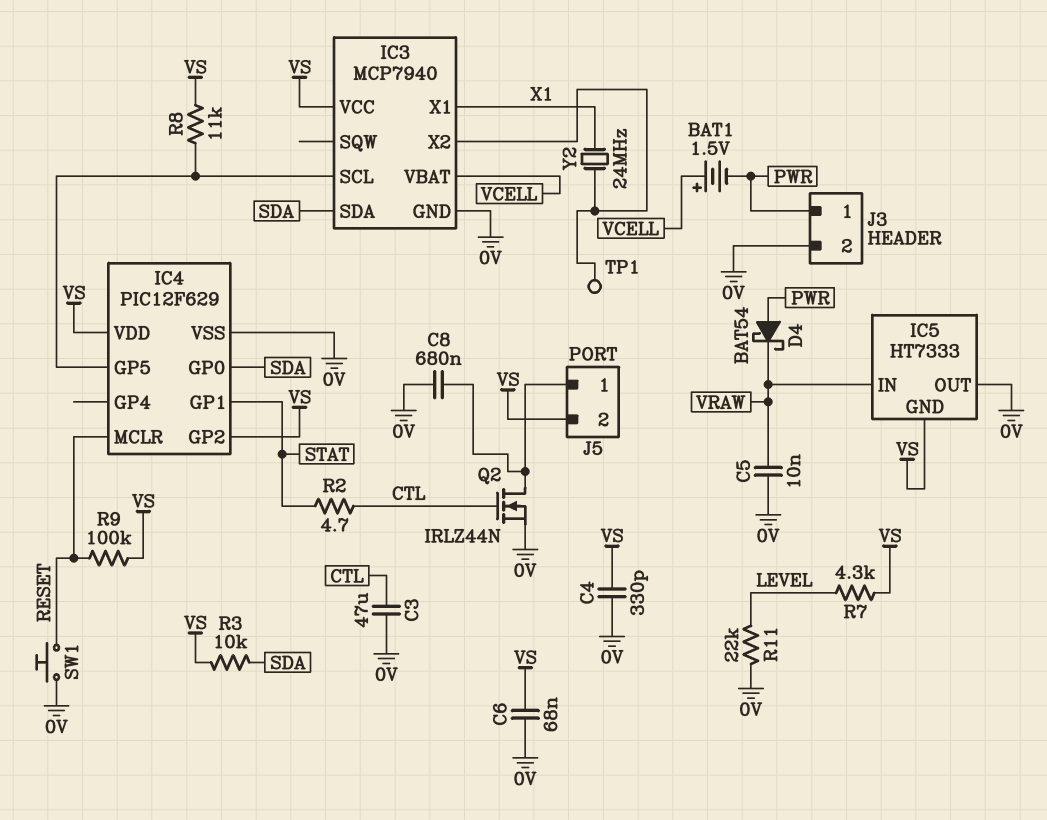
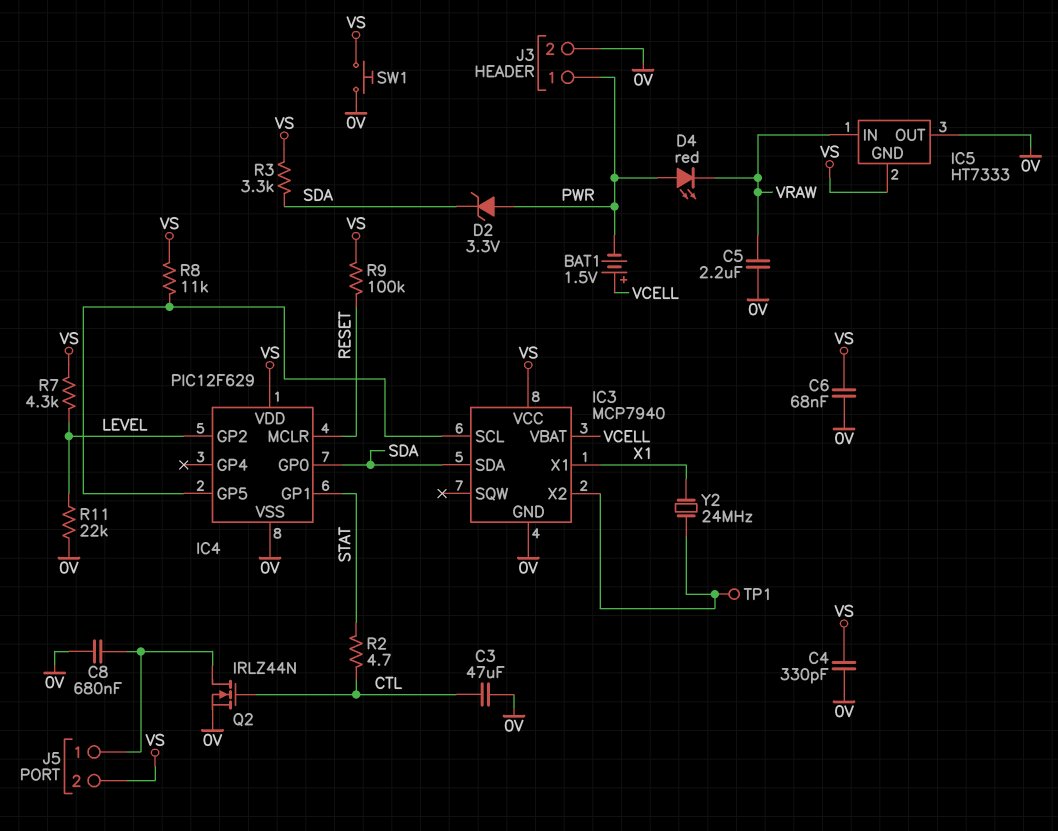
C5: 10nF (0V, VRAW) -> 2.2uF (0V, VRAW)
D2: none -> zener 3.3V (A PWR, K SDA)
D4: schottky BAT54 (A PWR, K VRAW) -> LED red (A PWR, K VRAW)
IC4 pin GP2: VS -> LEVEL
R3: 10k (SDA, VS) -> 3.3k (SDA, VS)
SW1: button (0V, RESET) -> button (0V, VS)

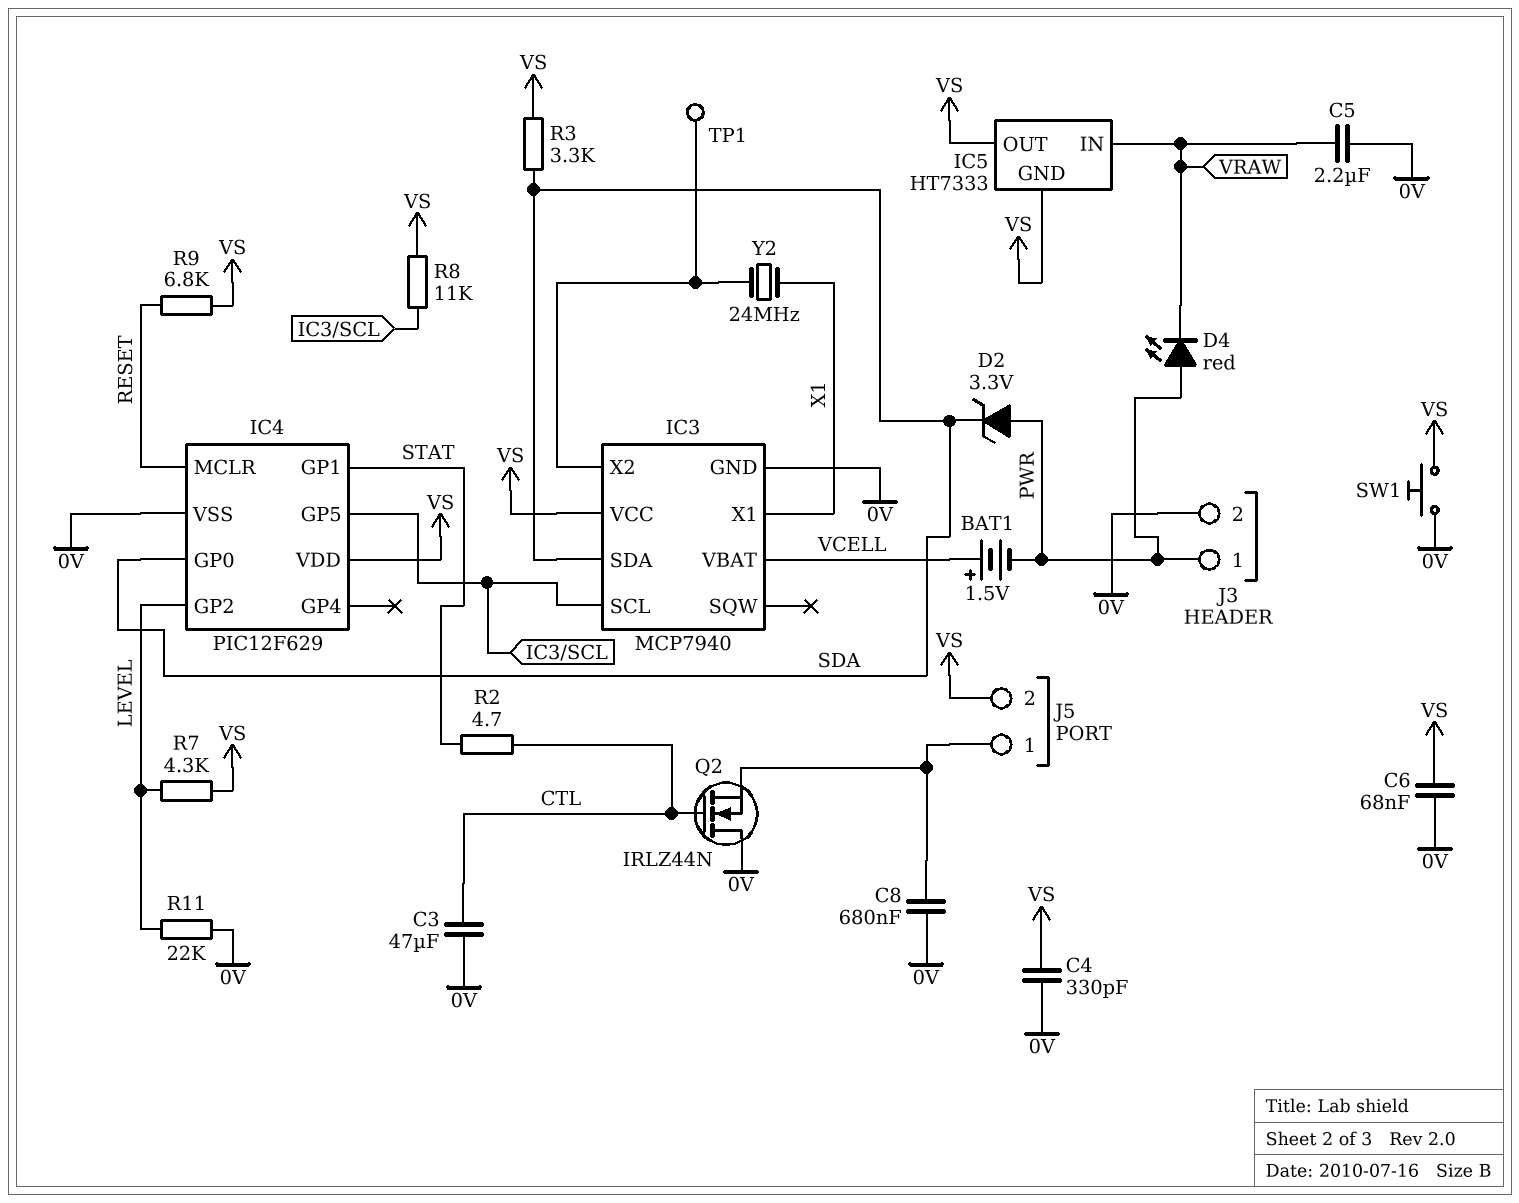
IC5 pin OUT: 0V -> VS
Q2: NMOS IRLZ44N (G CTL, D J5/1, S 0V) -> NMOS IRLZ44N (G CTL, D 0V, S J5/1)
R9: 100k (RESET, VS) -> 6.8k (RESET, VS)

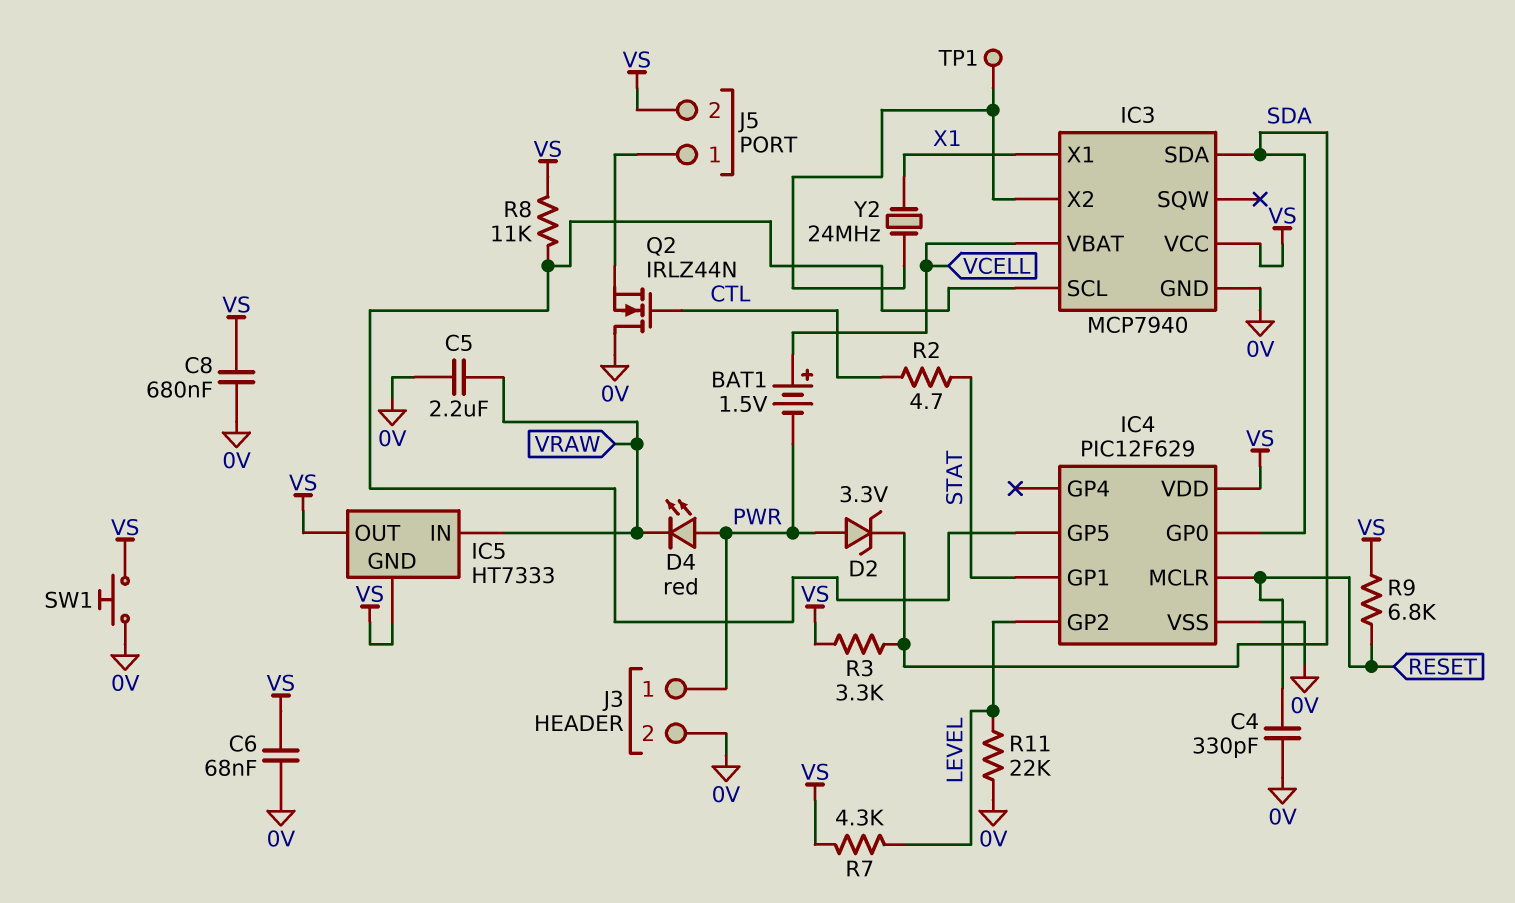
C3: 47uF (0V, CTL) -> none
C4: 330pF (0V, VS) -> 330pF (0V, RESET)
C8: 680nF (0V, J5/1) -> 680nF (0V, VS)

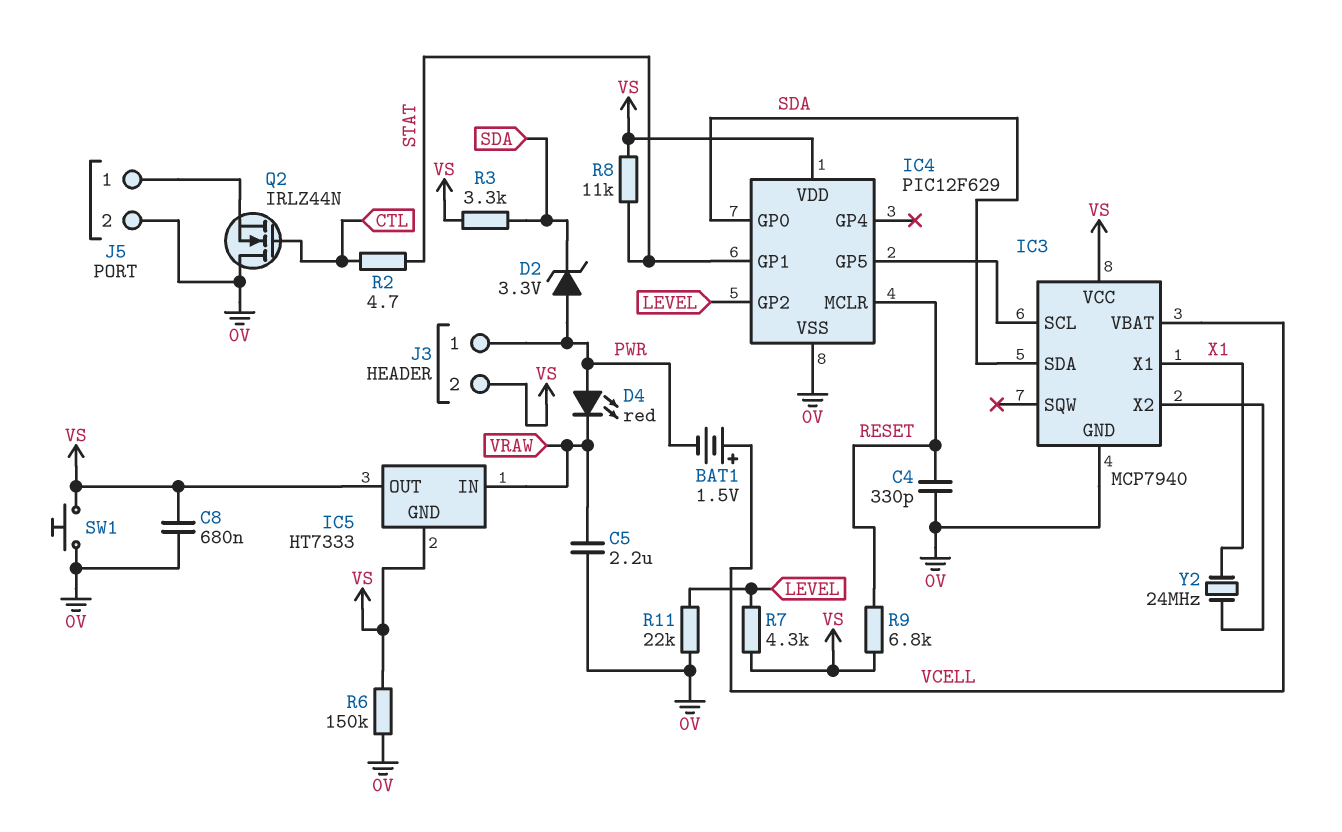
C6: 68nF (0V, VS) -> none
J3 pin 2: 0V -> VS
J5 pin 2: VS -> 0V
R6: none -> 150k (0V, VS)
R8: 11k (IC3/SCL, VS) -> 11k (STAT, VS)
TP1: test point (IC3/X2) -> none

